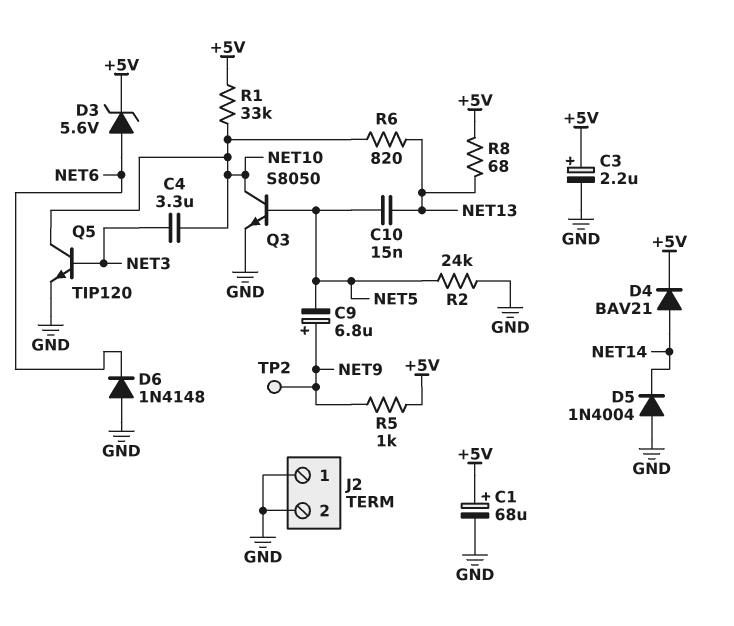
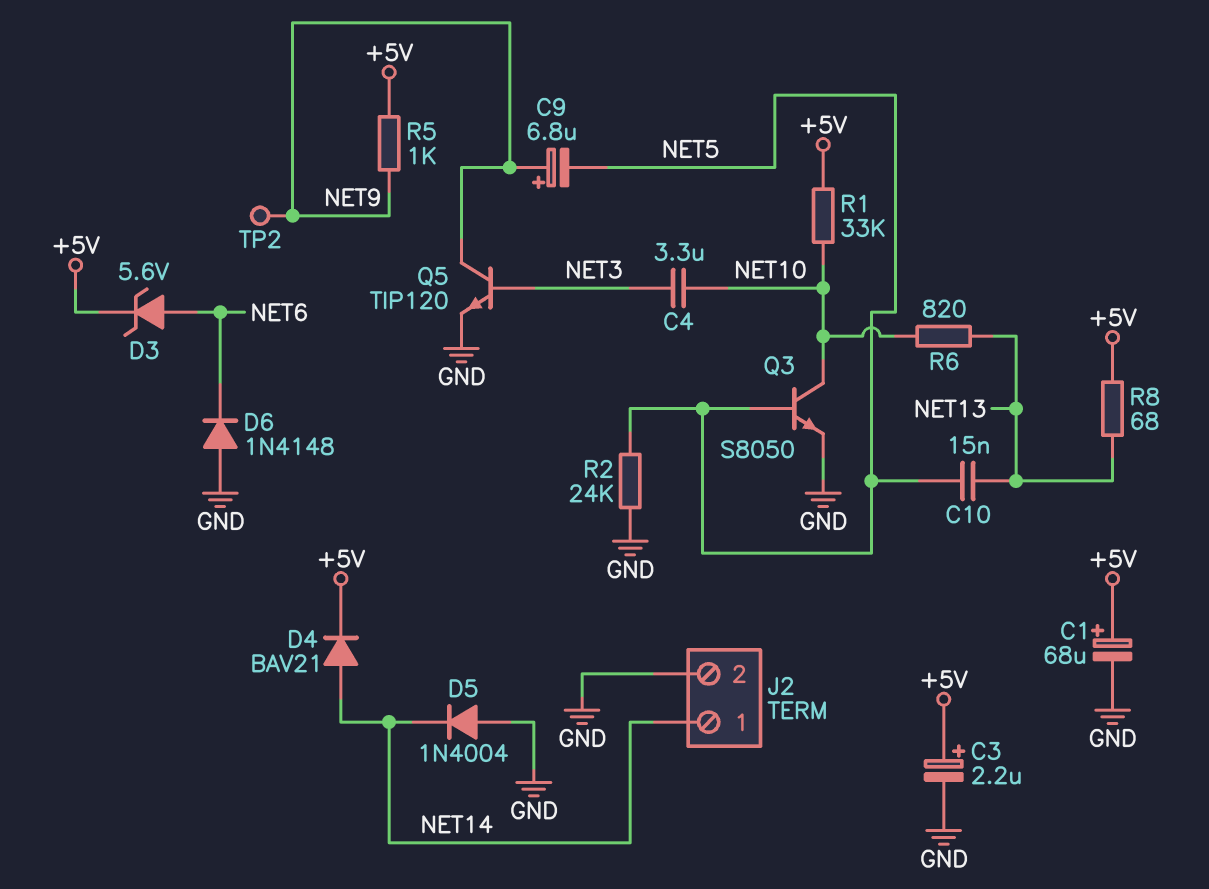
J2 pin 1: GND -> NET14
Q5: NPN TIP120 (B NET3, C NET10, E GND) -> NPN TIP120 (B NET3, C NET9, E GND)

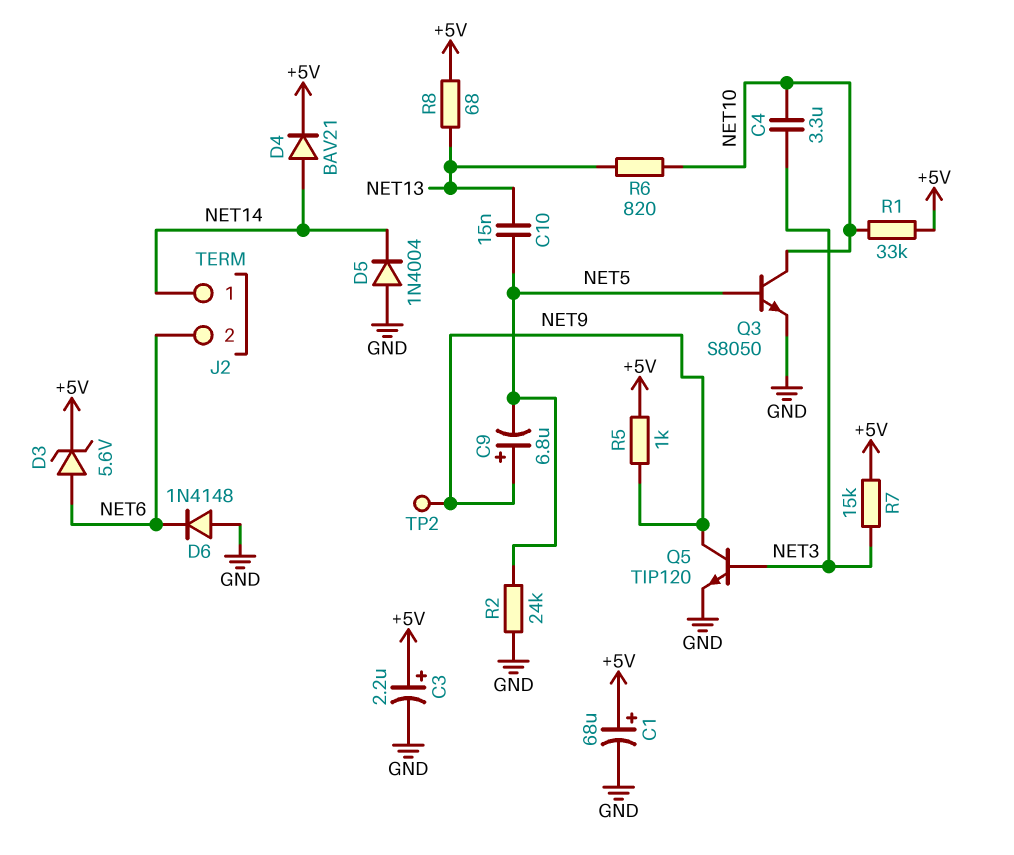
J2 pin 2: GND -> NET6
R7: none -> 15k (+5V, NET3)

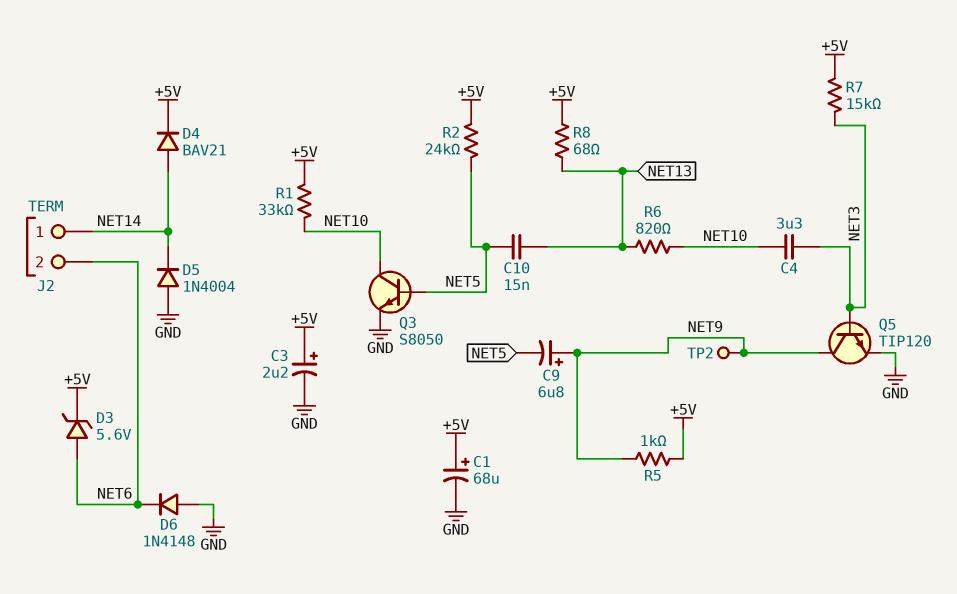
R2: 24k (GND, NET5) -> 24k (+5V, NET5)

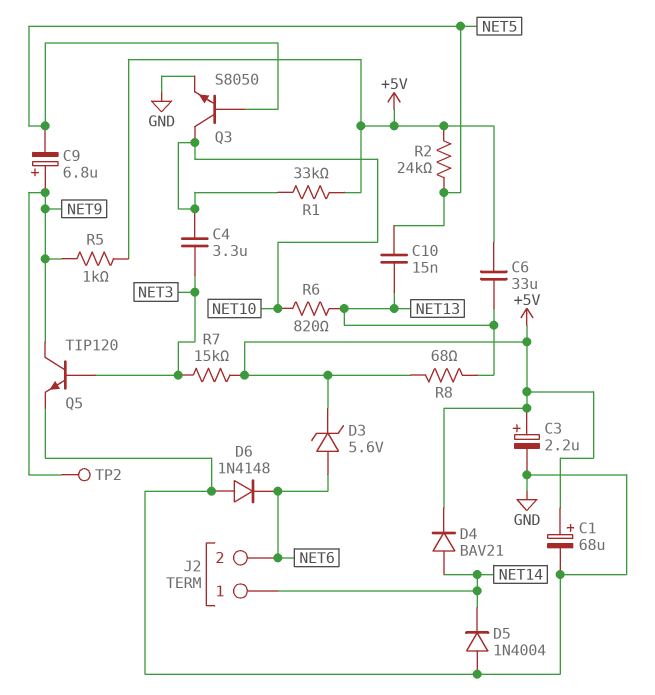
C6: none -> 33uF (+5V, NET13)

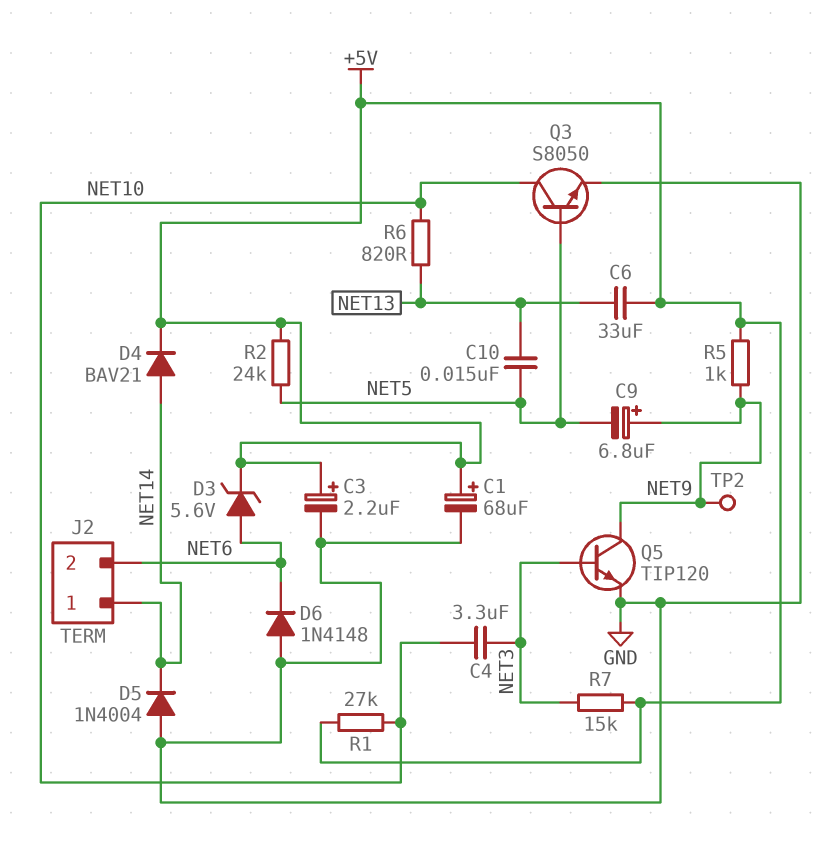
R1: 33k (+5V, NET10) -> 27k (+5V, NET10)
R8: 68 (+5V, NET13) -> none

